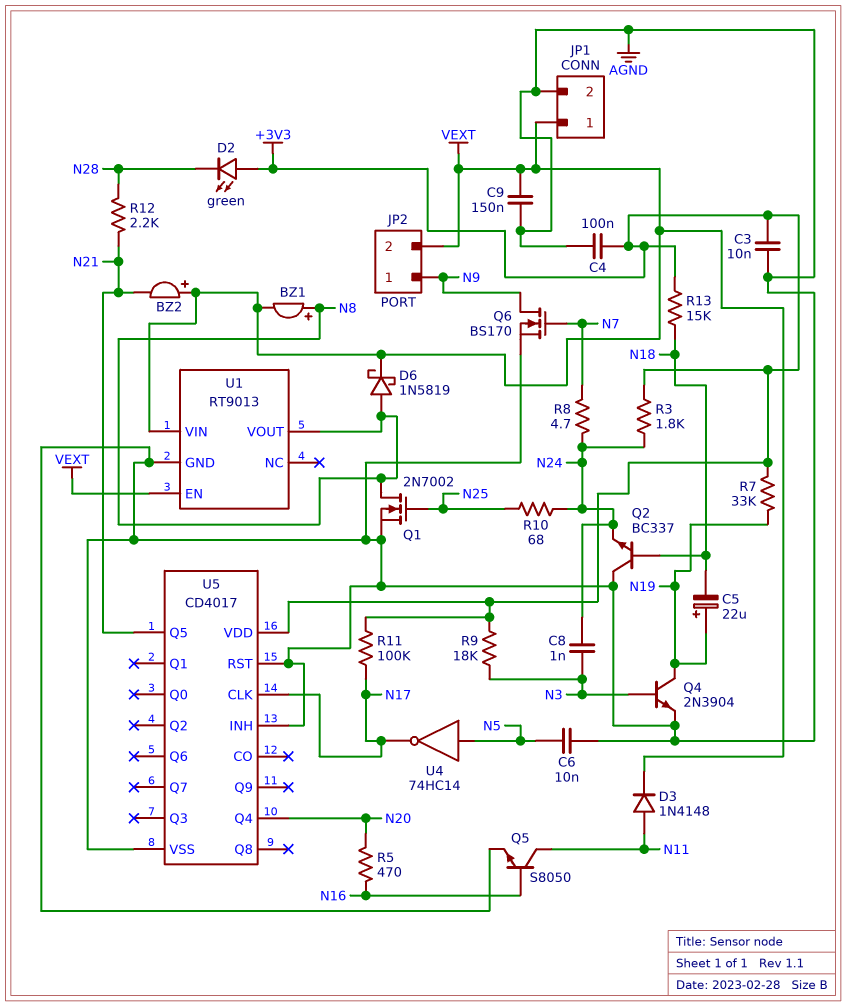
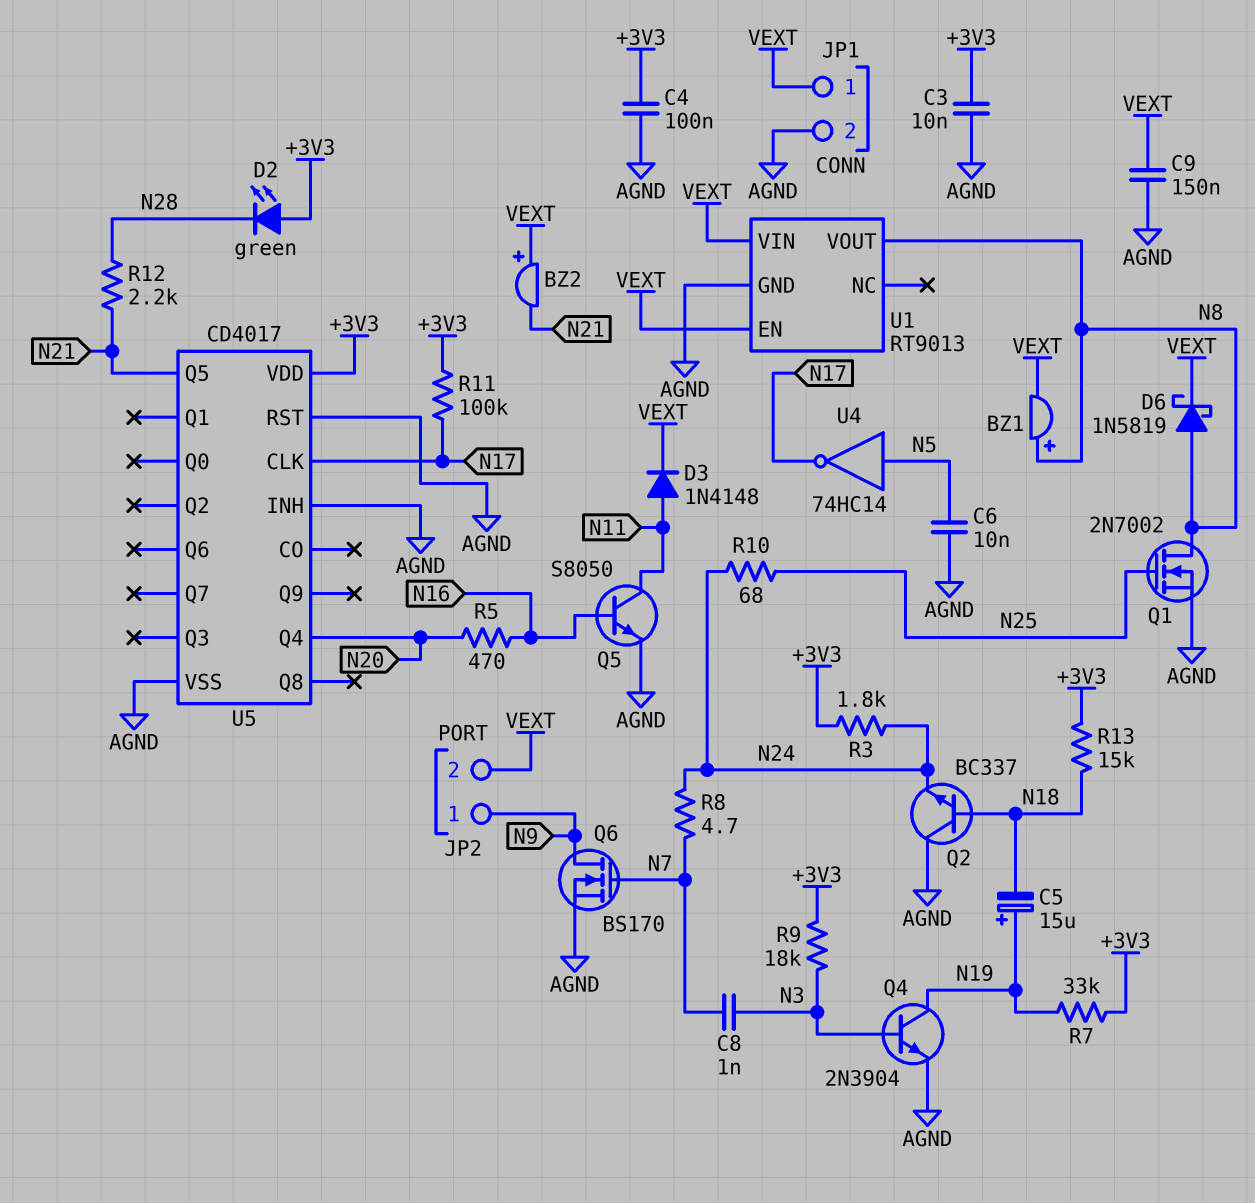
C5: 22uF (plus N19, minus N18) -> 15uF (plus N19, minus N18)
C8: 1nF (N3, N24) -> 1nF (N3, N7)

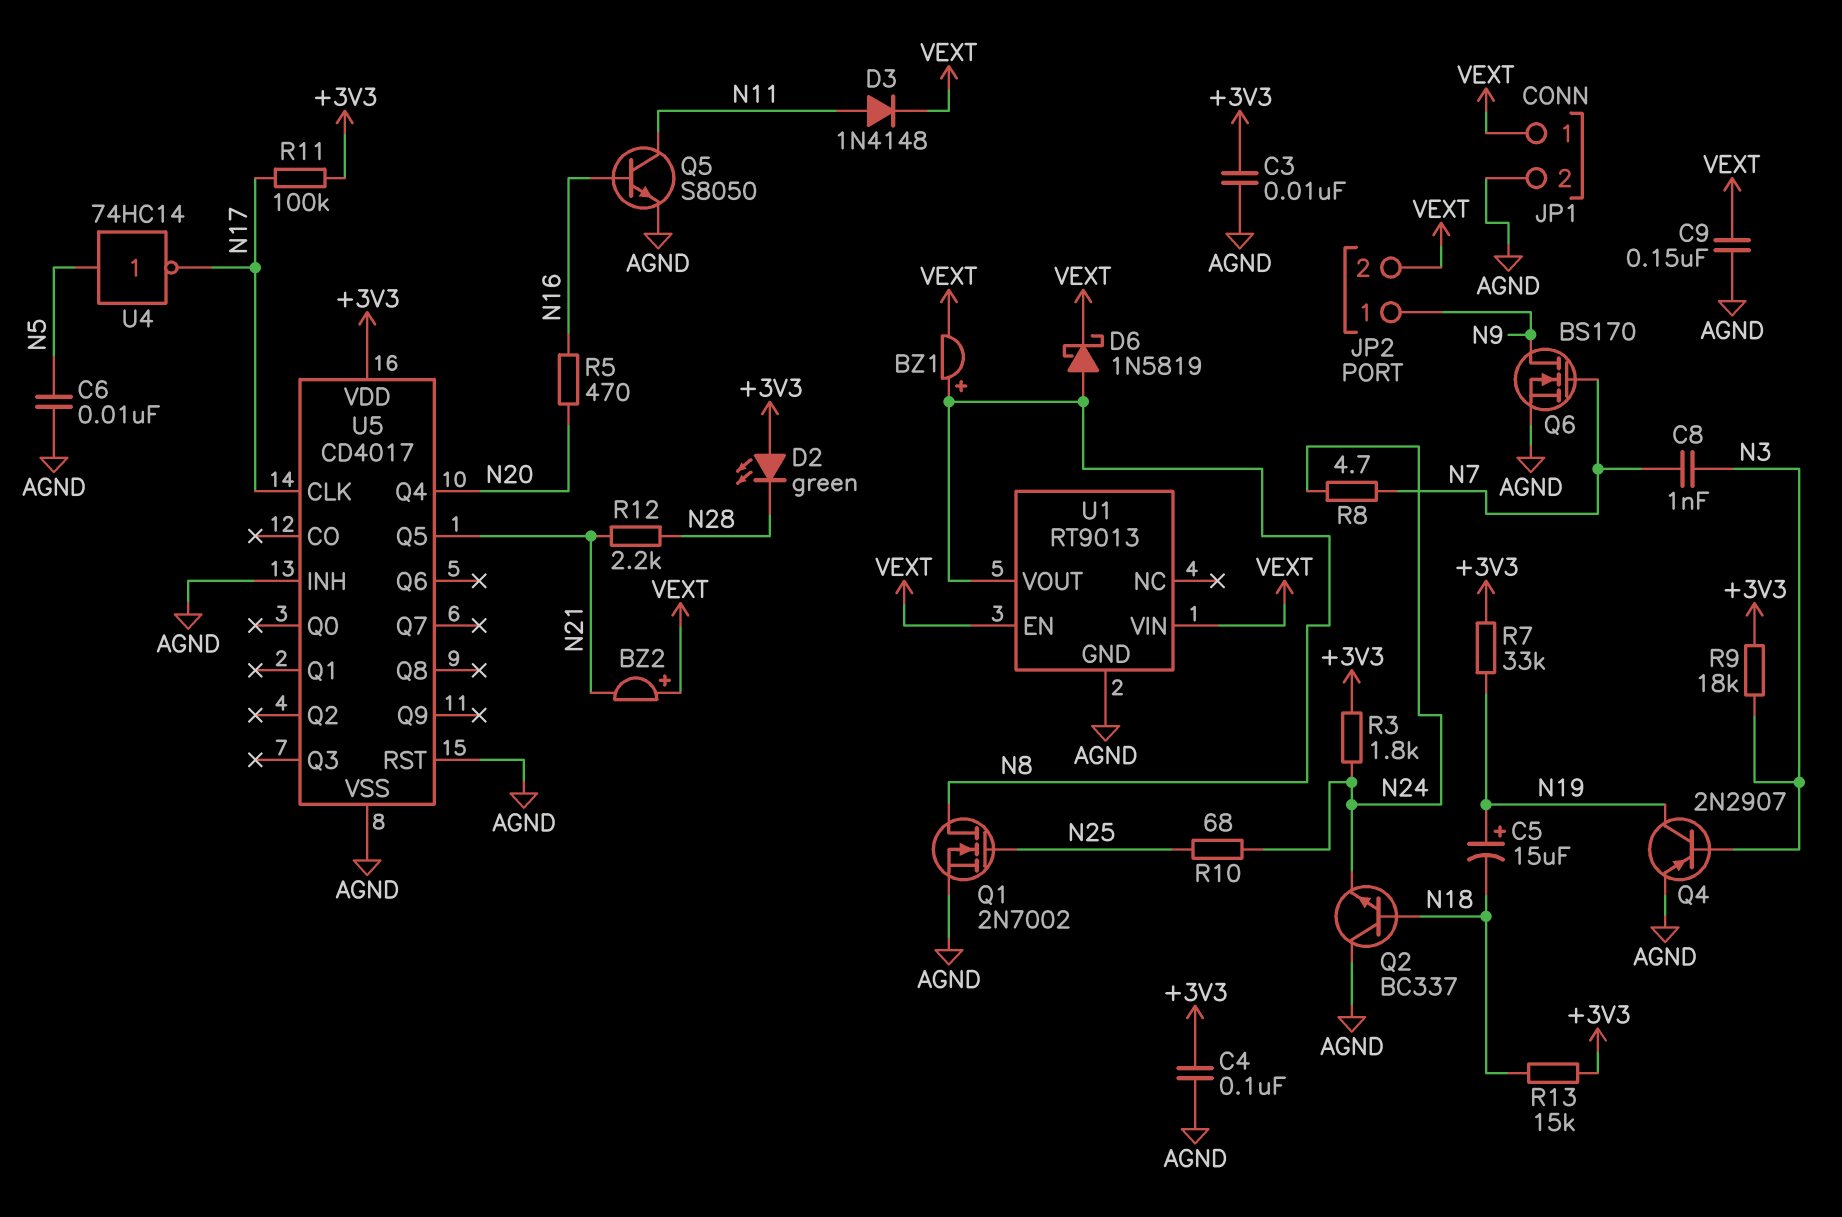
Q4: NPN 2N3904 (B N3, C N19, E AGND) -> PNP 2N2907 (B N3, C N19, E AGND)

